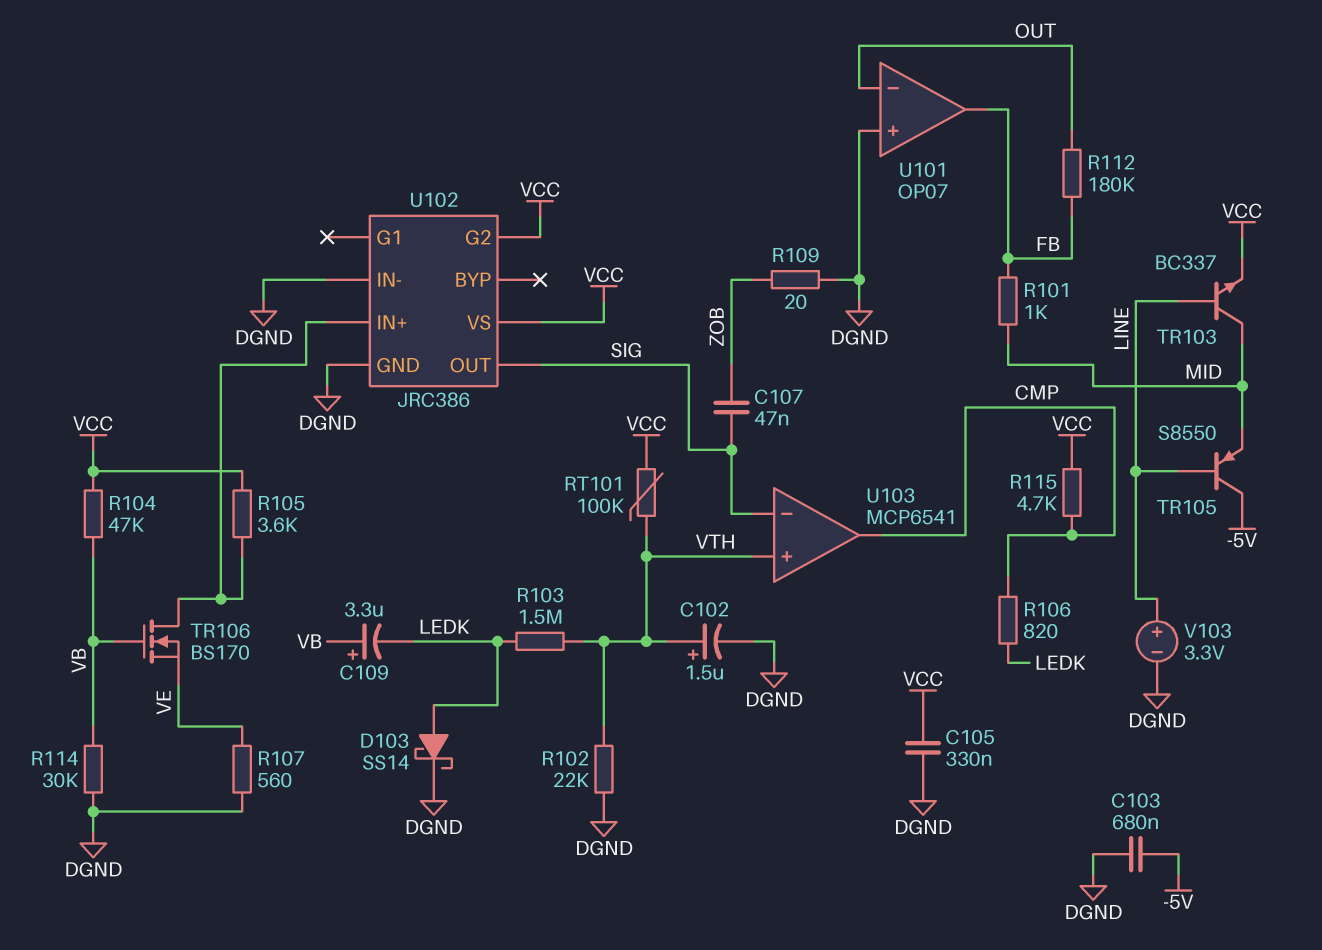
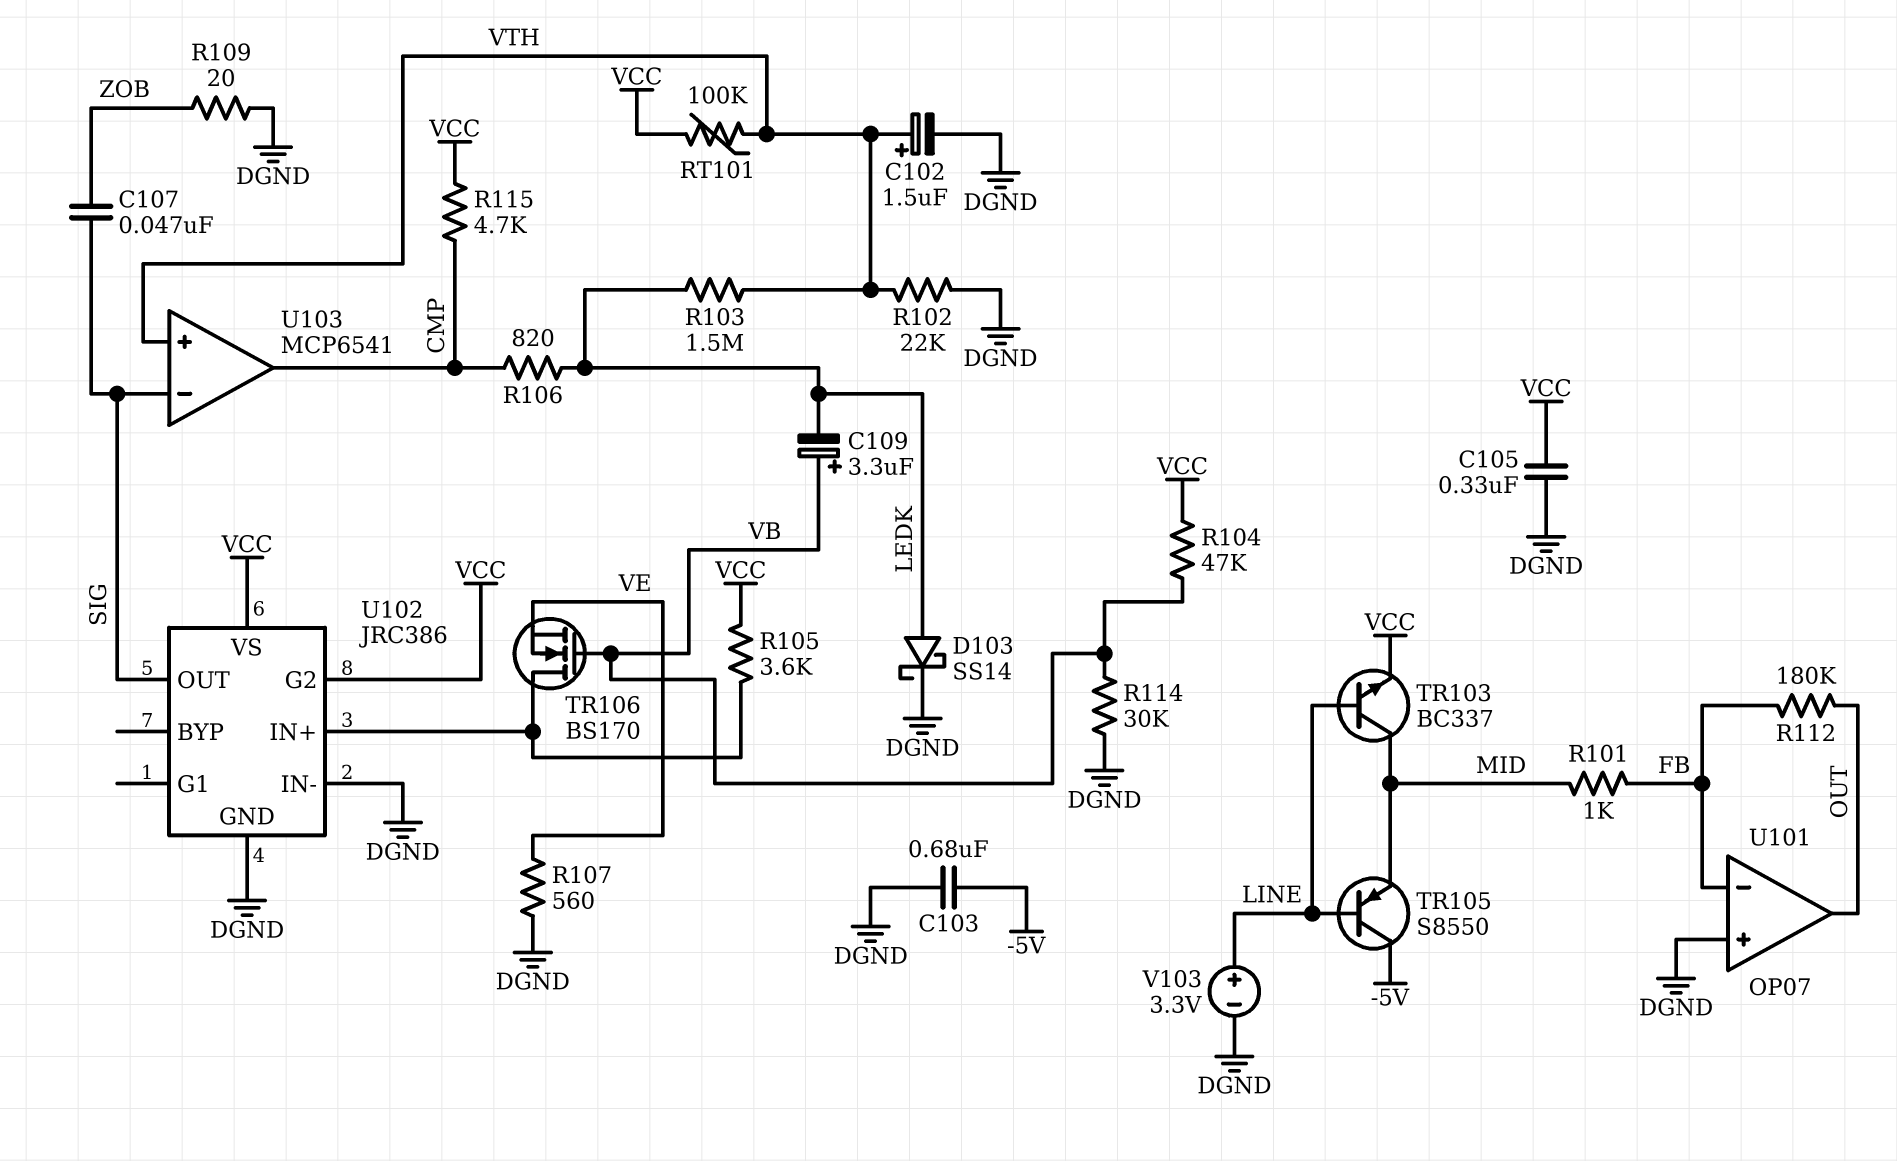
U101 pin in-: OUT -> FB
U101 pin out: FB -> OUT

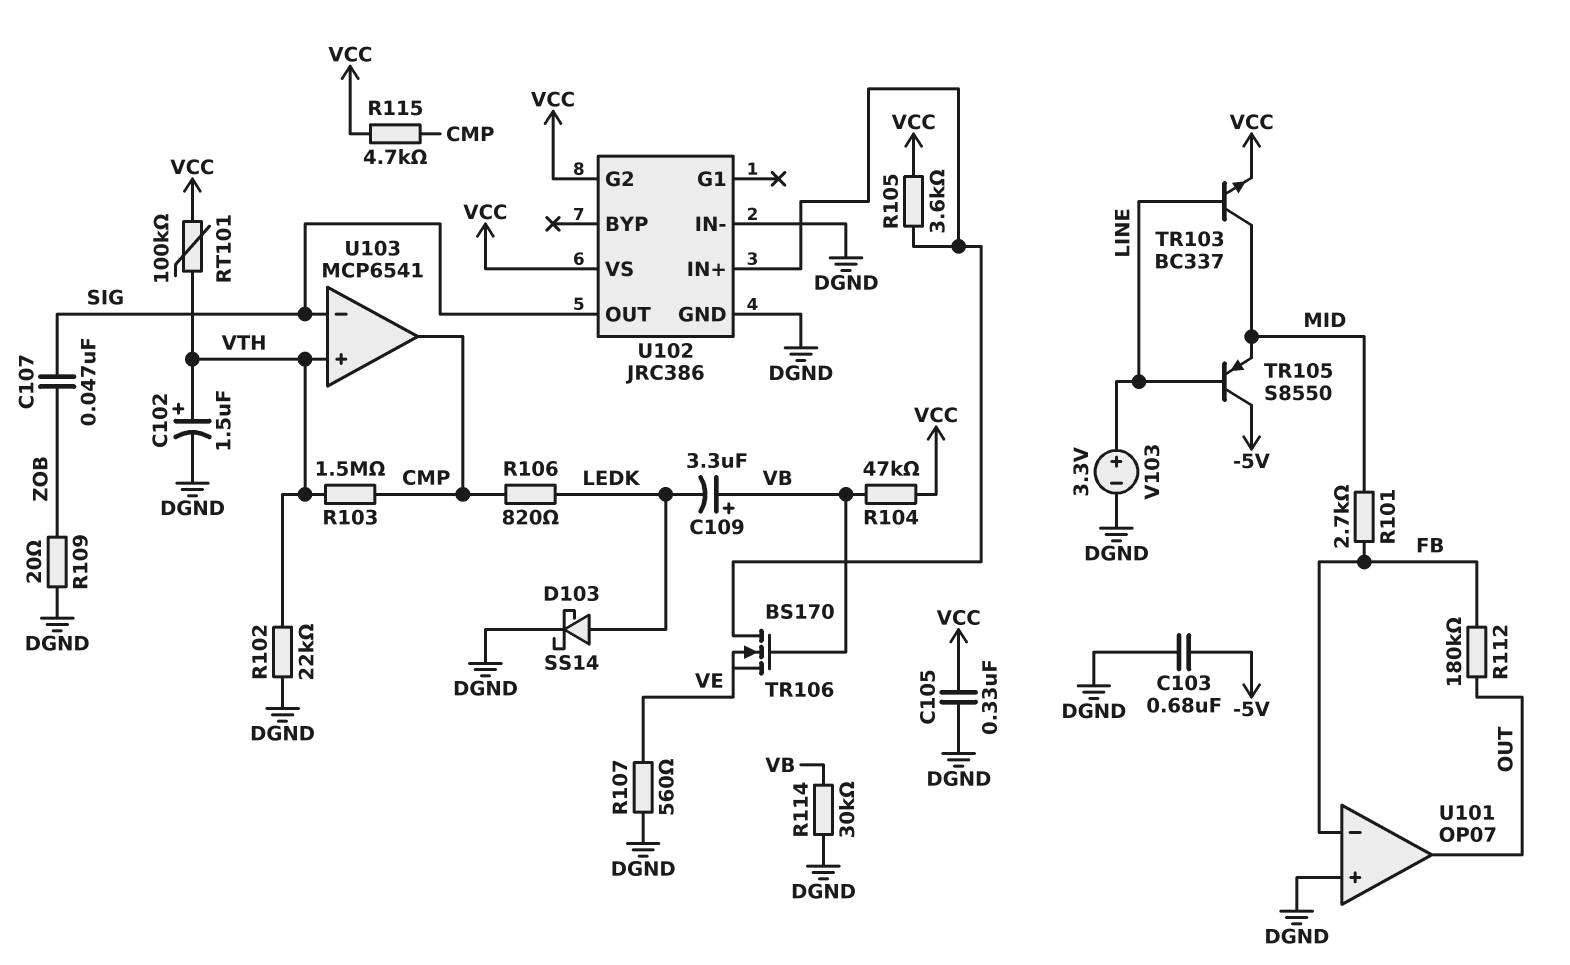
R101: 1k (FB, MID) -> 2.7k (FB, MID)
R103: 1.5M (LEDK, VTH) -> 1.5M (CMP, VTH)

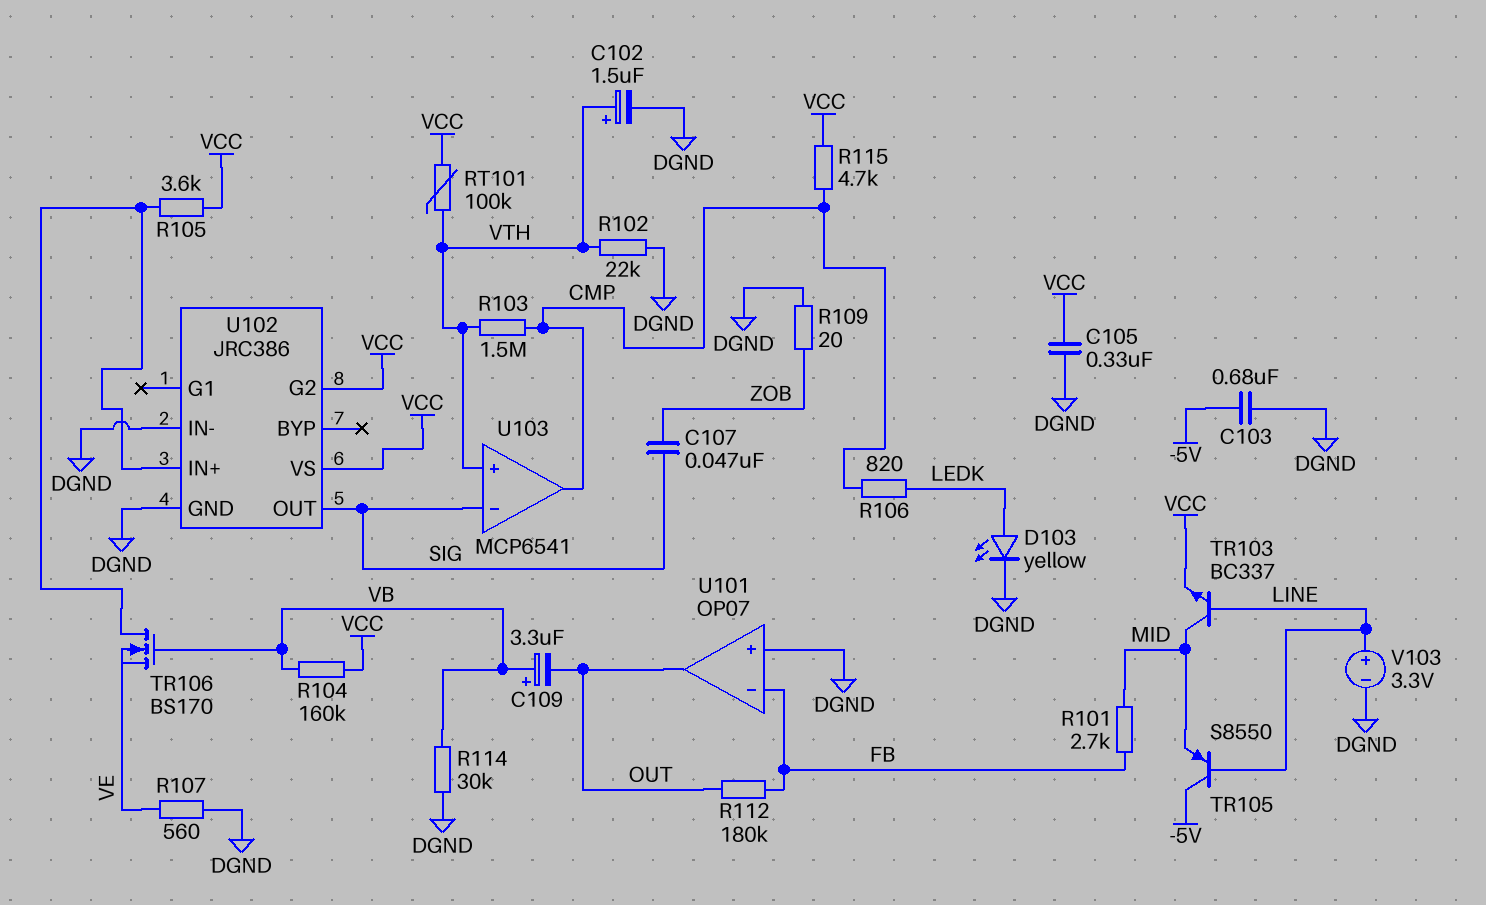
C109: 3.3uF (plus VB, minus LEDK) -> 3.3uF (plus VB, minus OUT)
D103: schottky SS14 (A LEDK, K DGND) -> LED yellow (A LEDK, K DGND)
R104: 47k (VB, VCC) -> 160k (VB, VCC)

